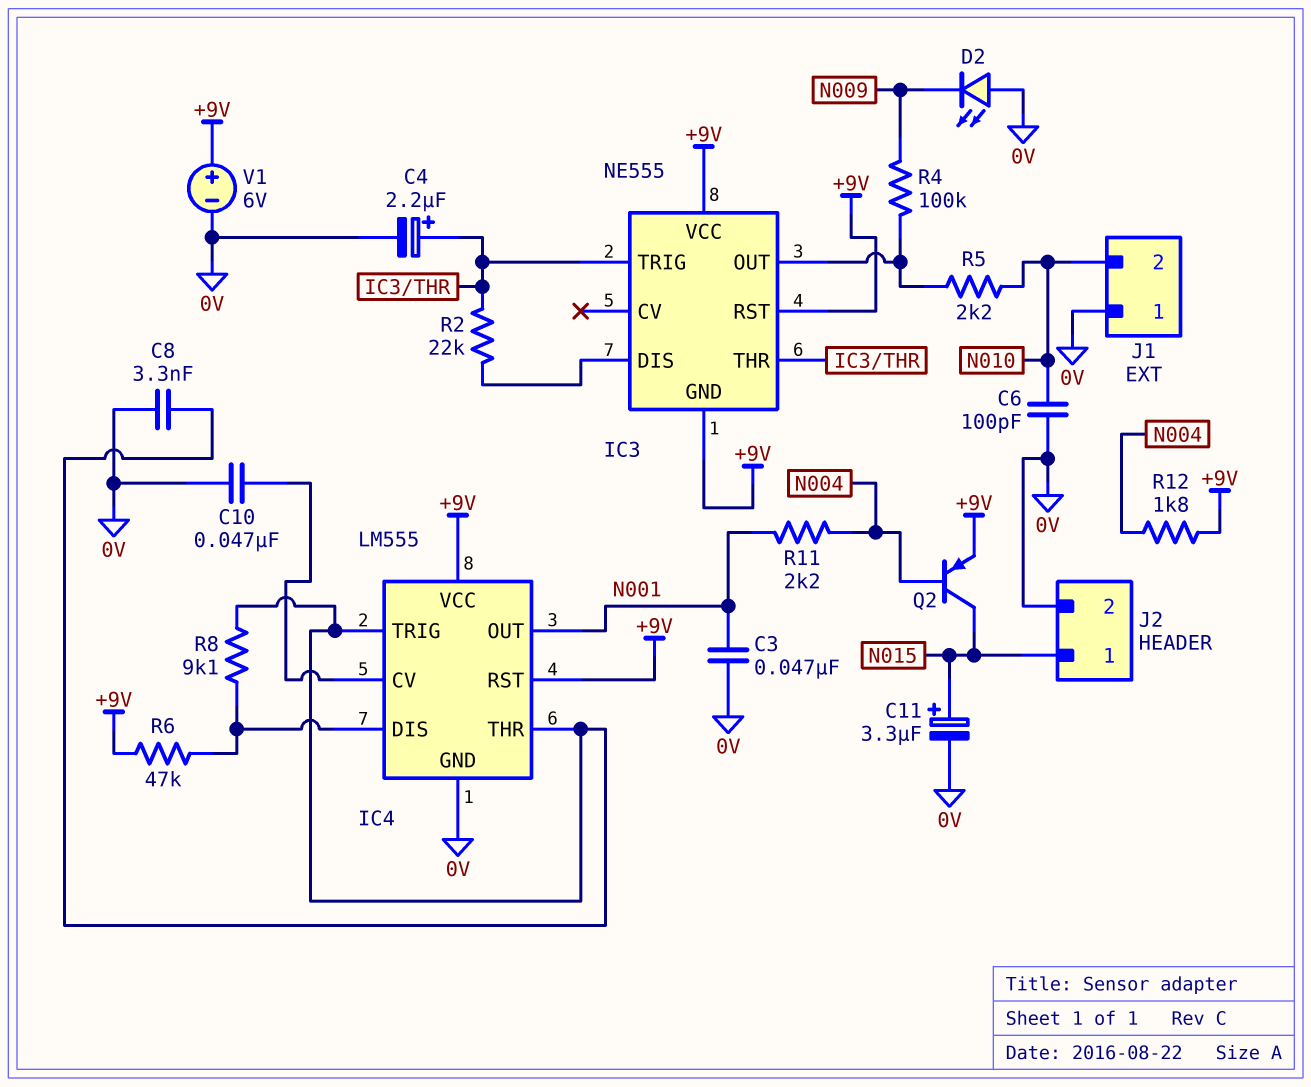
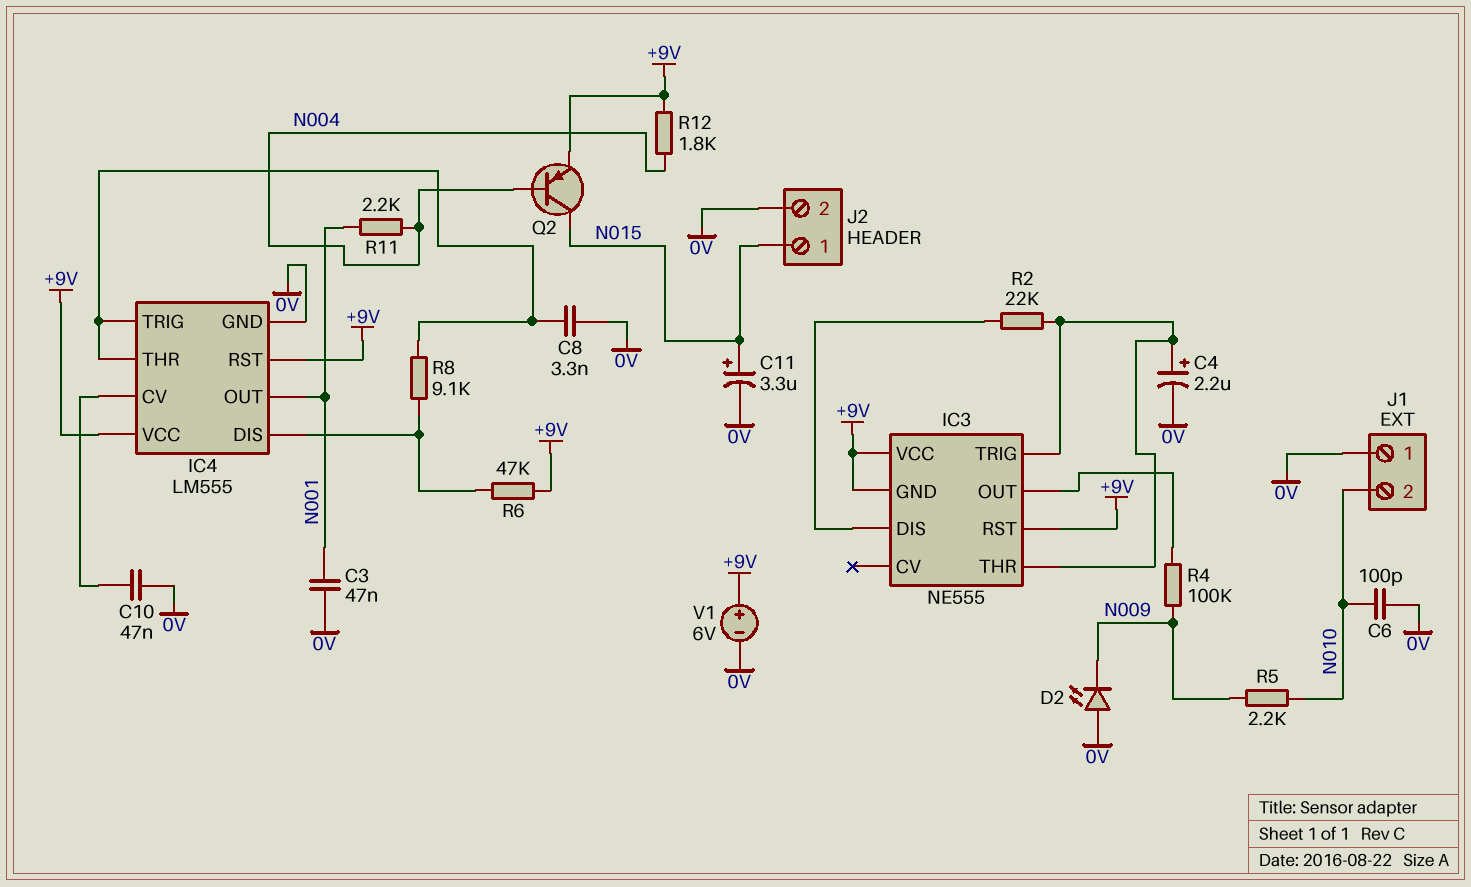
R5: 2.2k (IC3/OUT, N010) -> 2.2k (N009, N010)

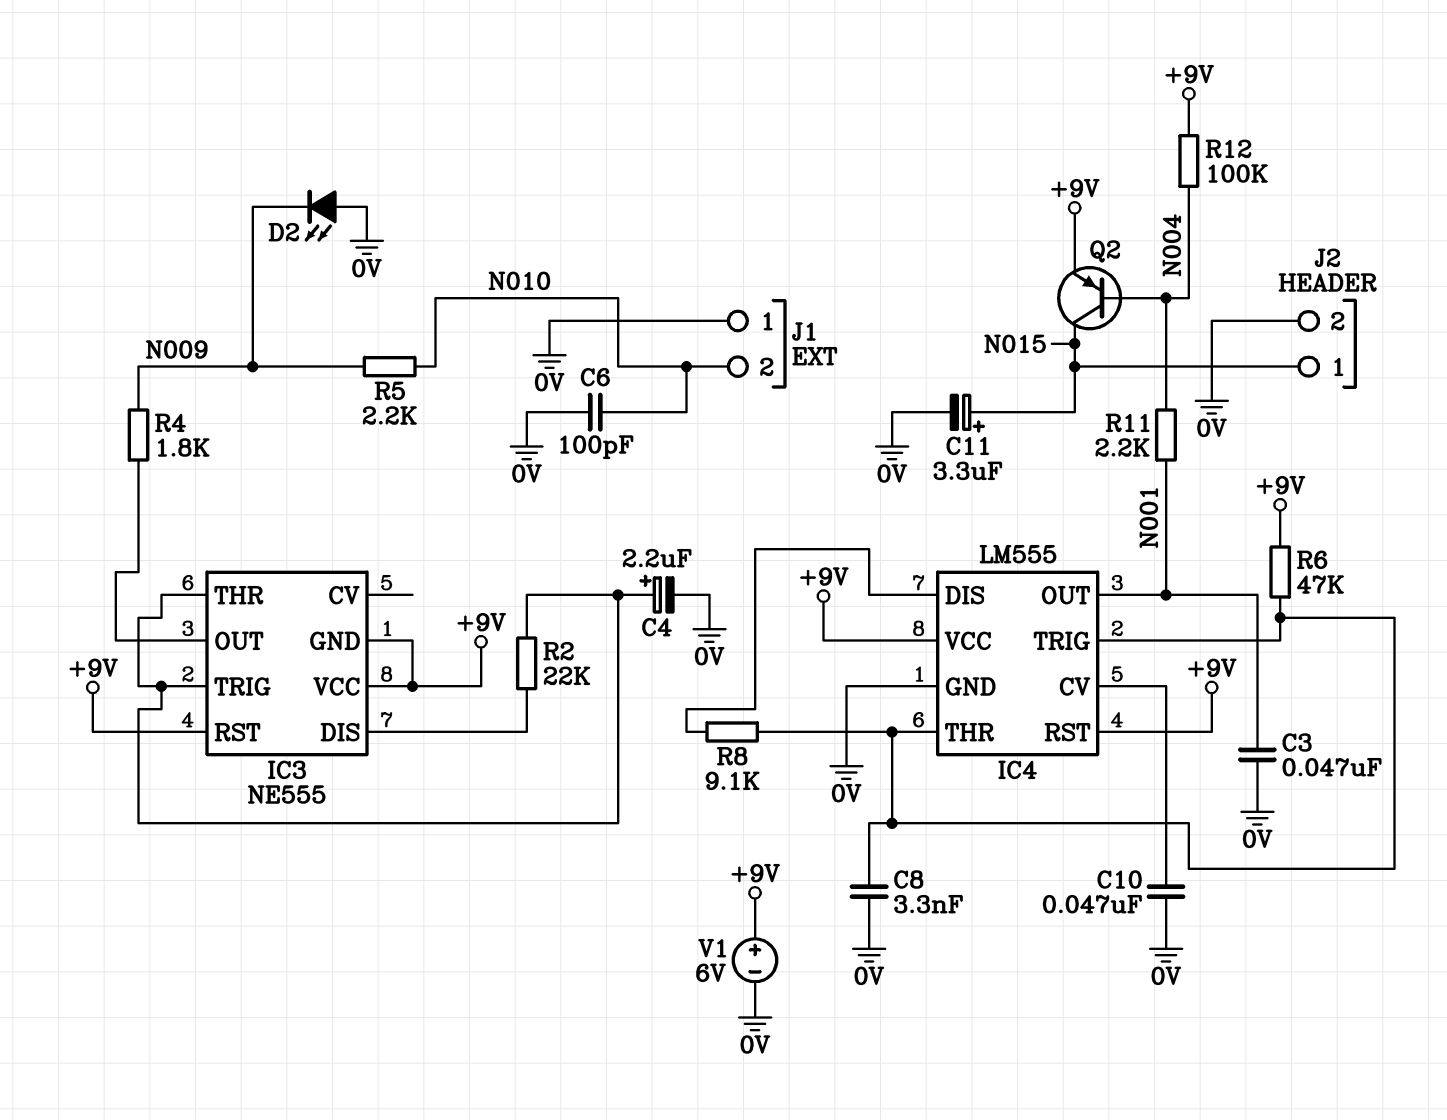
R4: 100k (IC3/OUT, N009) -> 1.8k (IC3/OUT, N009)
R6: 47k (+9V, IC4/DIS) -> 47k (+9V, IC4/THR)
R12: 1.8k (+9V, N004) -> 100k (+9V, N004)

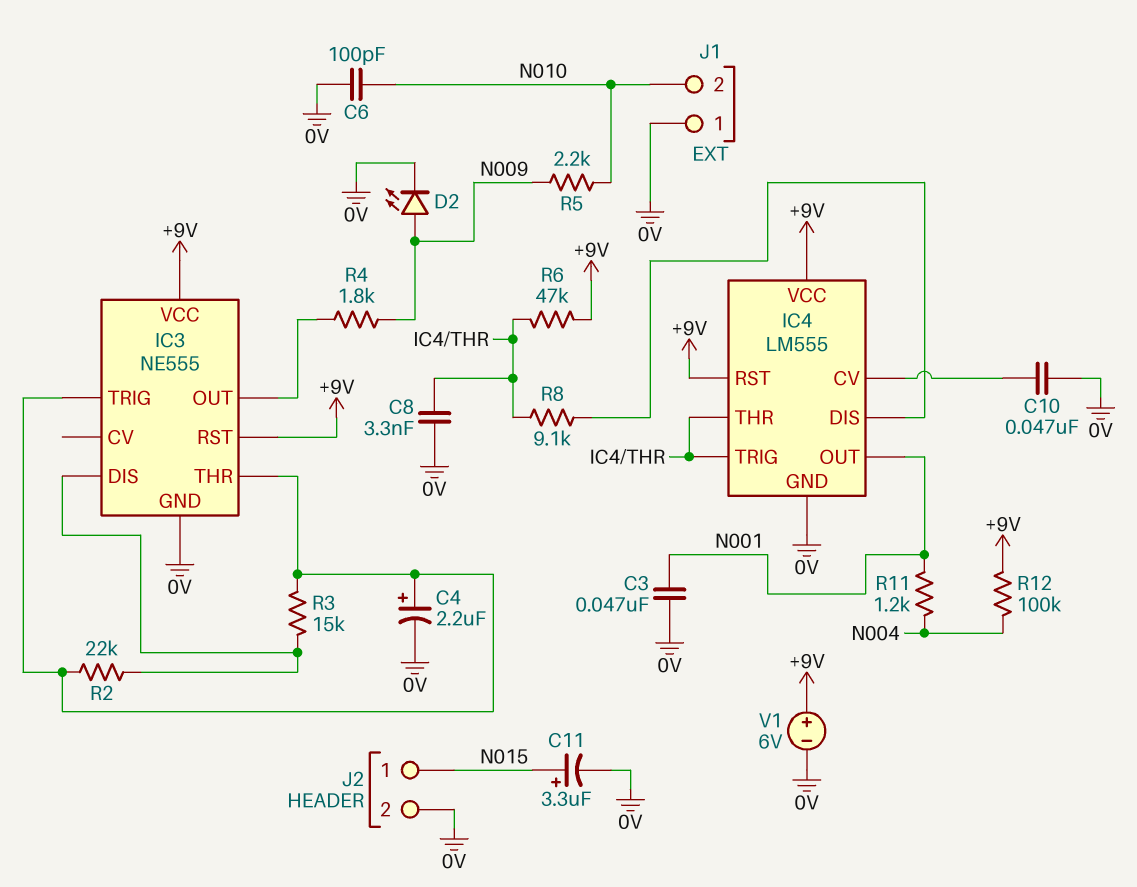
D2: LED (A 0V, K N009) -> LED (A N009, K 0V)
IC3 pin GND: +9V -> 0V
Q2: PNP (B N004, C N015, E +9V) -> none
R3: none -> 15k (IC3/DIS, IC3/THR)
R11: 2.2k (N001, N004) -> 1.2k (N001, N004)

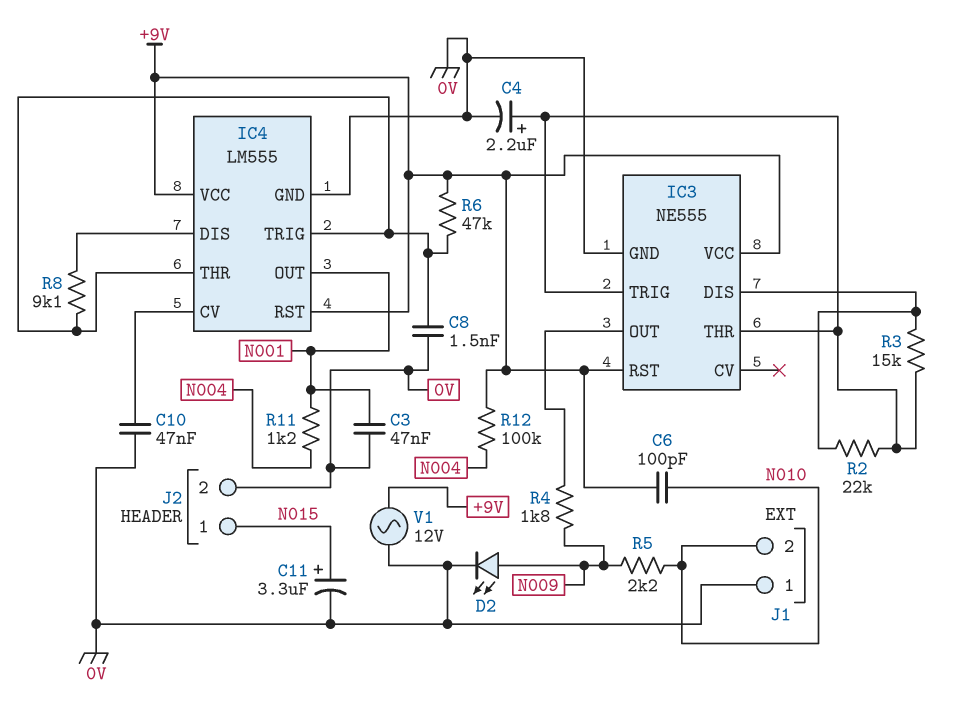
C6: 100pF (0V, N010) -> 100pF (+9V, N010)
C8: 3.3nF (0V, IC4/THR) -> 1.5nF (0V, IC4/THR)
V1: 6V (plus +9V, minus 0V) -> AC 12V (+9V, 0V)

